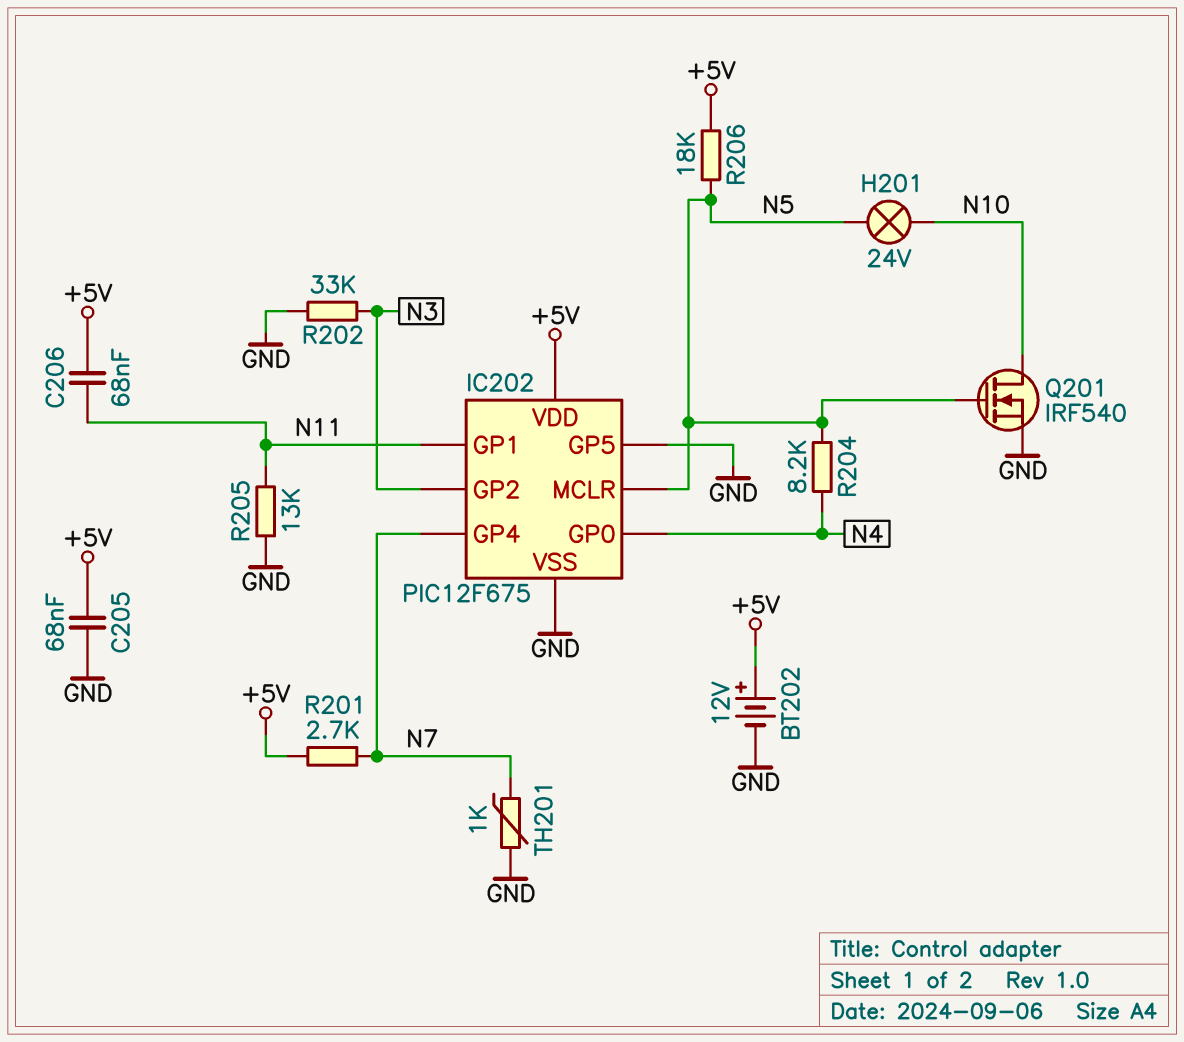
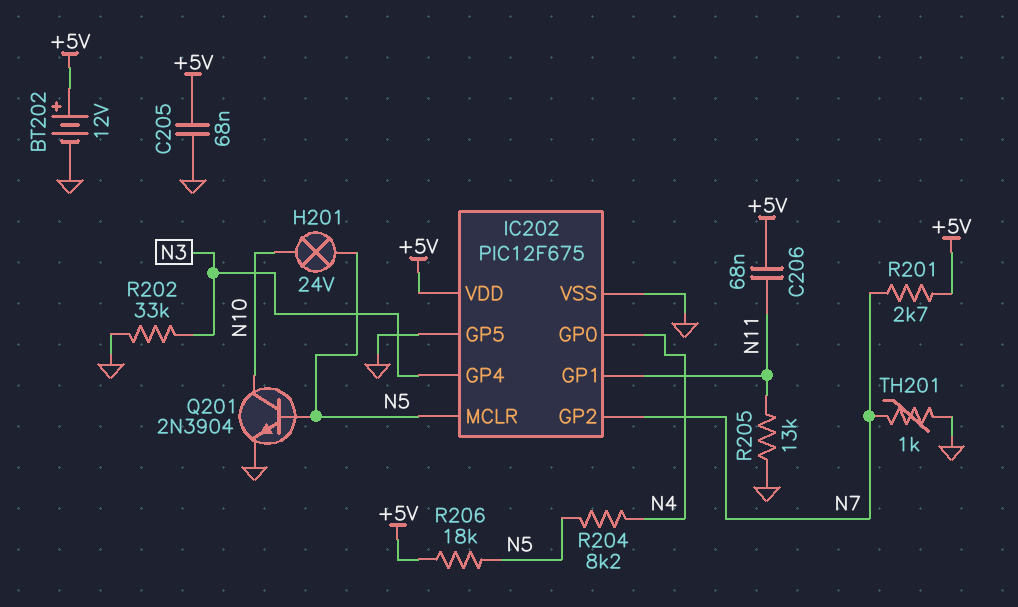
IC202 pin GP2: N3 -> N7
IC202 pin GP4: N7 -> N3
Q201: NMOS IRF540 (G N5, D N10, S GND) -> NPN 2N3904 (B N5, C N10, E GND)

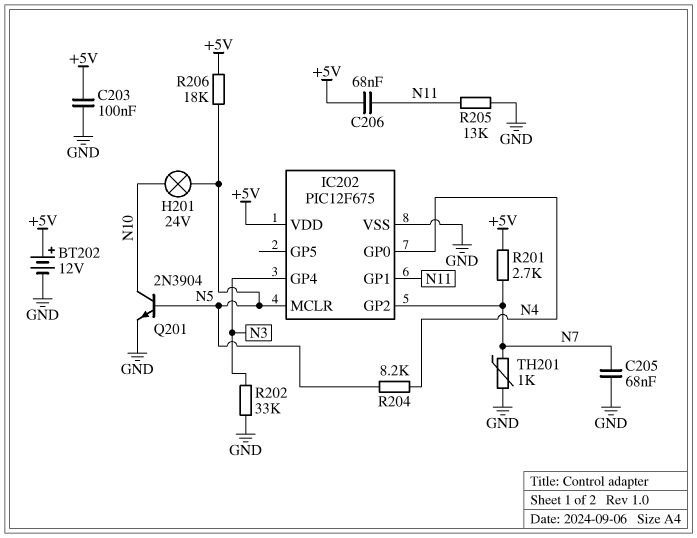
C203: none -> 100nF (+5V, GND)
C205: 68nF (+5V, GND) -> 68nF (GND, N7)
IC202 pin GP5: GND -> none

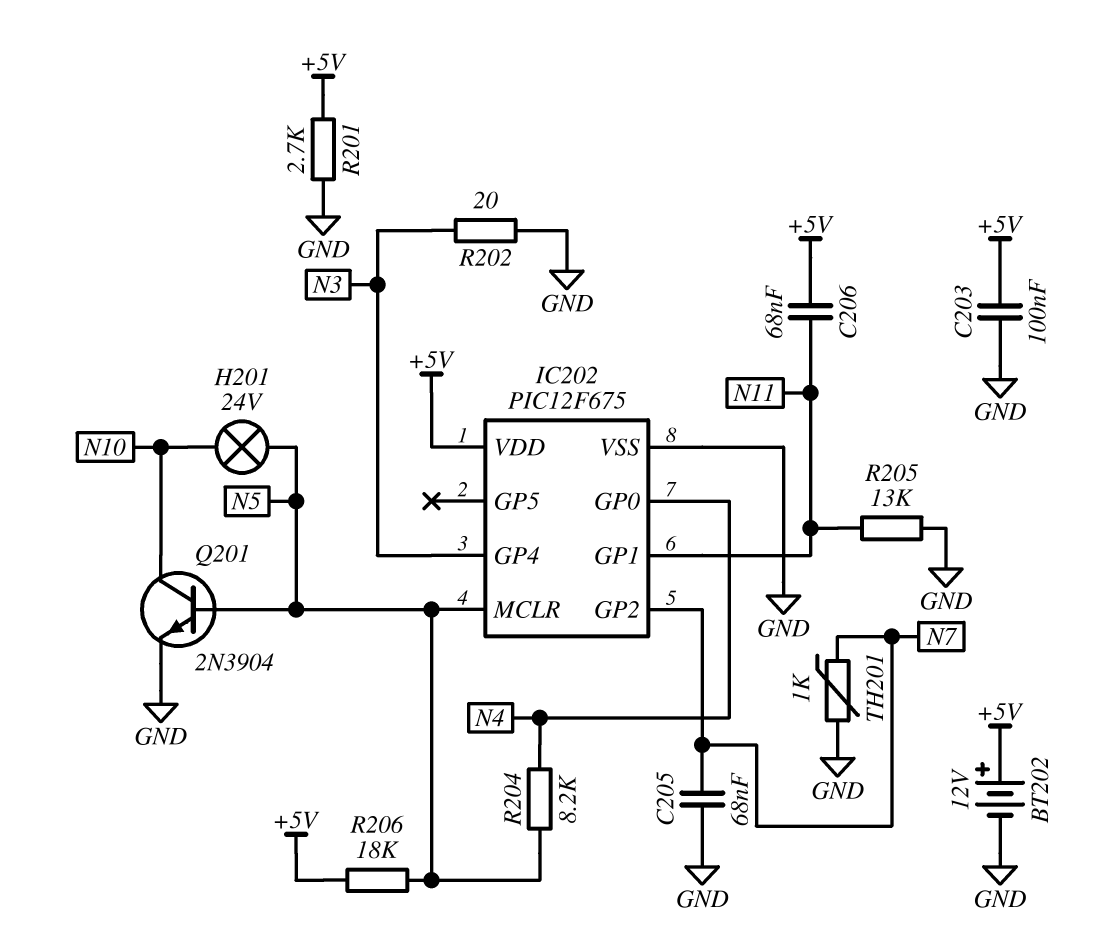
R201: 2.7k (+5V, N7) -> 2.7k (+5V, GND)
R202: 33k (GND, N3) -> 20 (GND, N3)

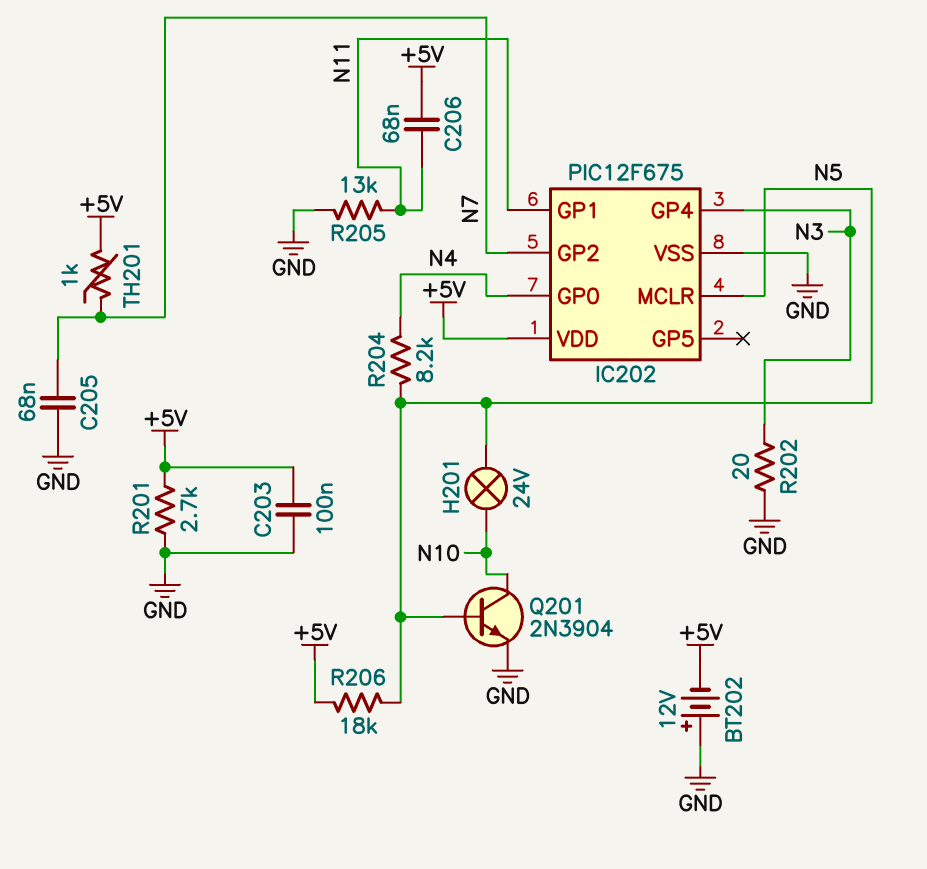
BT202: 12V (plus +5V, minus GND) -> 12V (plus GND, minus +5V)
TH201: 1k (GND, N7) -> 1k (+5V, N7)

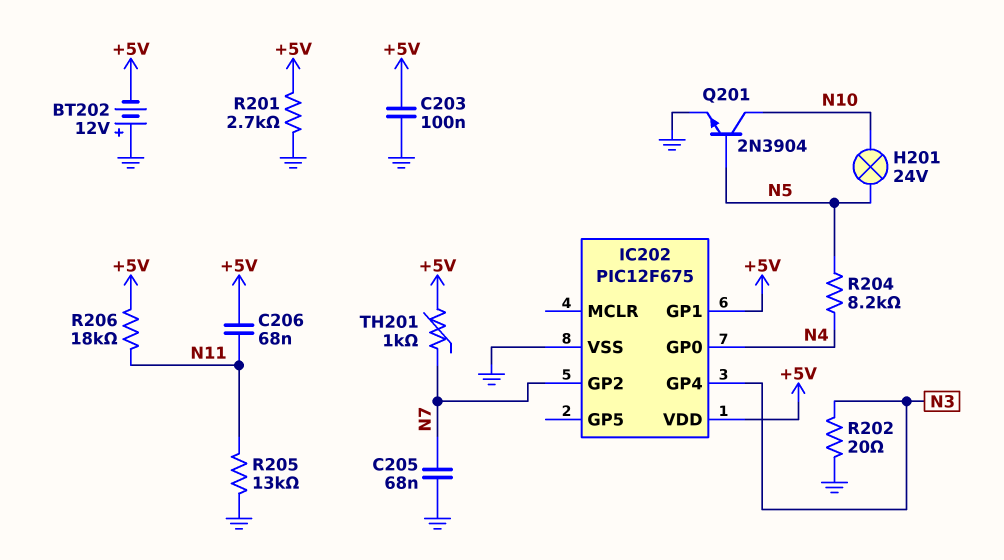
IC202 pin GP1: N11 -> +5V
IC202 pin MCLR: N5 -> none
R206: 18k (+5V, N5) -> 18k (+5V, N11)

